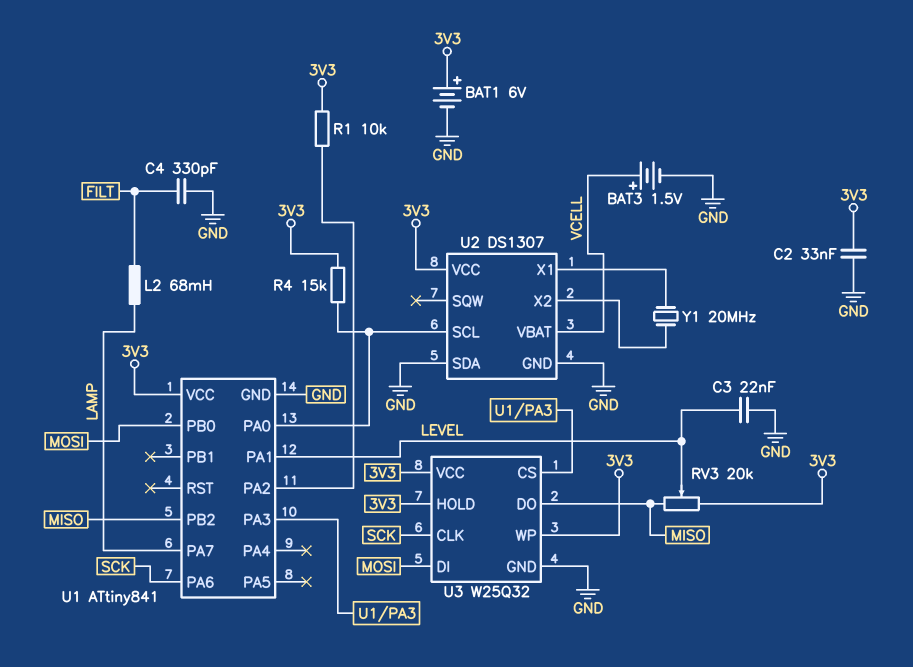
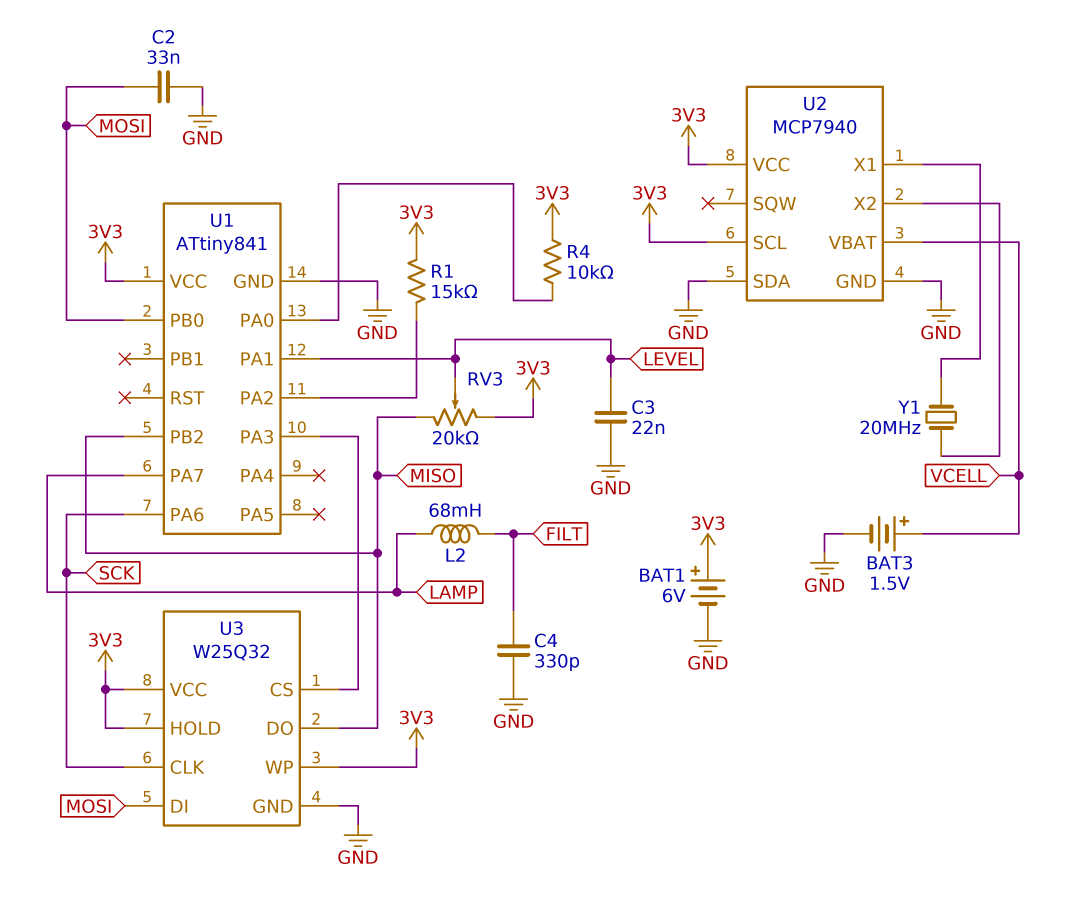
C2: 33nF (3V3, GND) -> 33nF (GND, MOSI)
R1: 10k (3V3, U1/PA2) -> 15k (3V3, U1/PA2)
R4: 15k (3V3, U1/PA0) -> 10k (3V3, U1/PA0)
U2: DS1307 -> MCP7940
U2 pin SCL: U1/PA0 -> 3V3

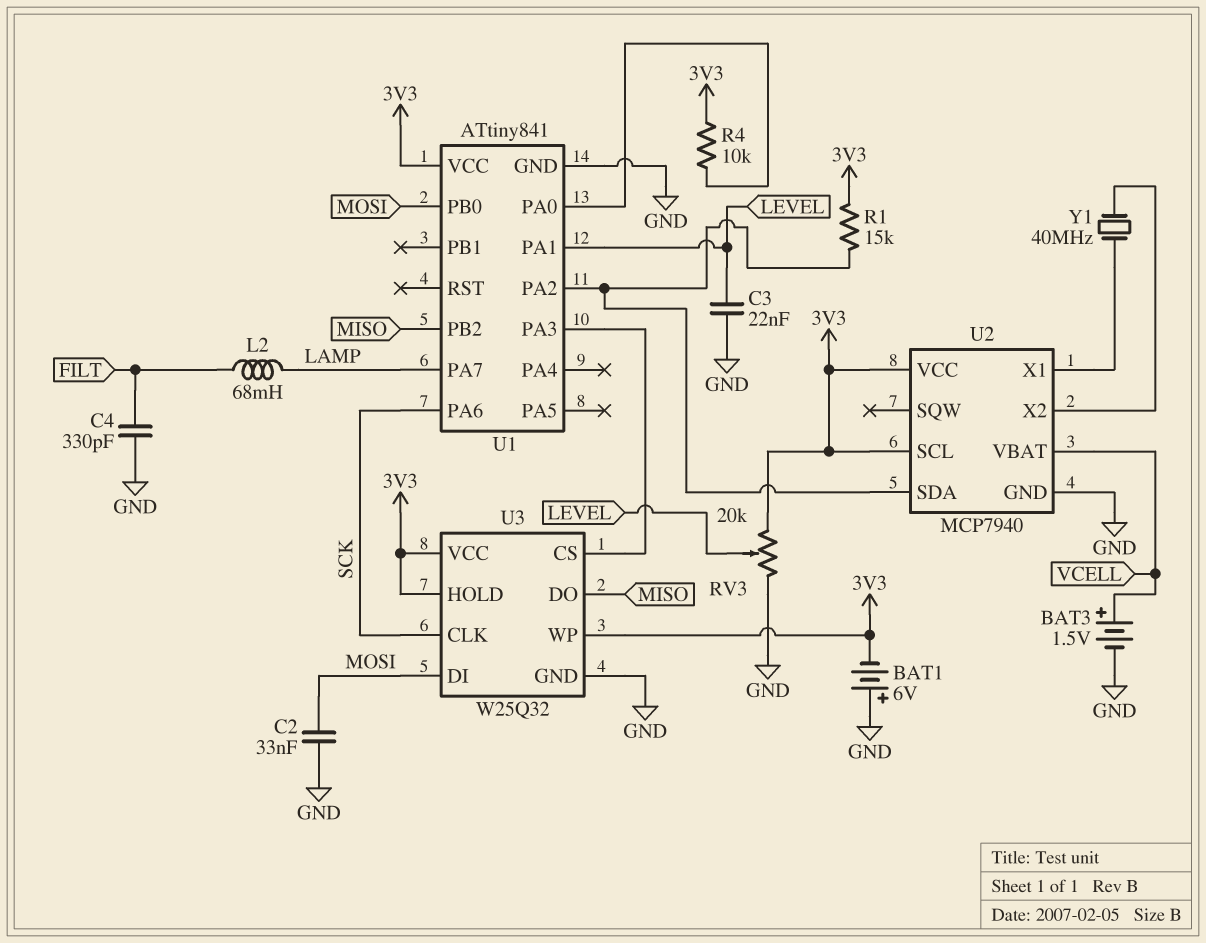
BAT1: 6V (plus 3V3, minus GND) -> 6V (plus GND, minus 3V3)
RV3: 20k (3V3, MISO, wiper LEVEL) -> 20k (3V3, GND, wiper LEVEL)
U2 pin SDA: GND -> U1/PA2
Y1: 20MHz (U2/X1, U2/X2) -> 40MHz (U2/X1, U2/X2)

